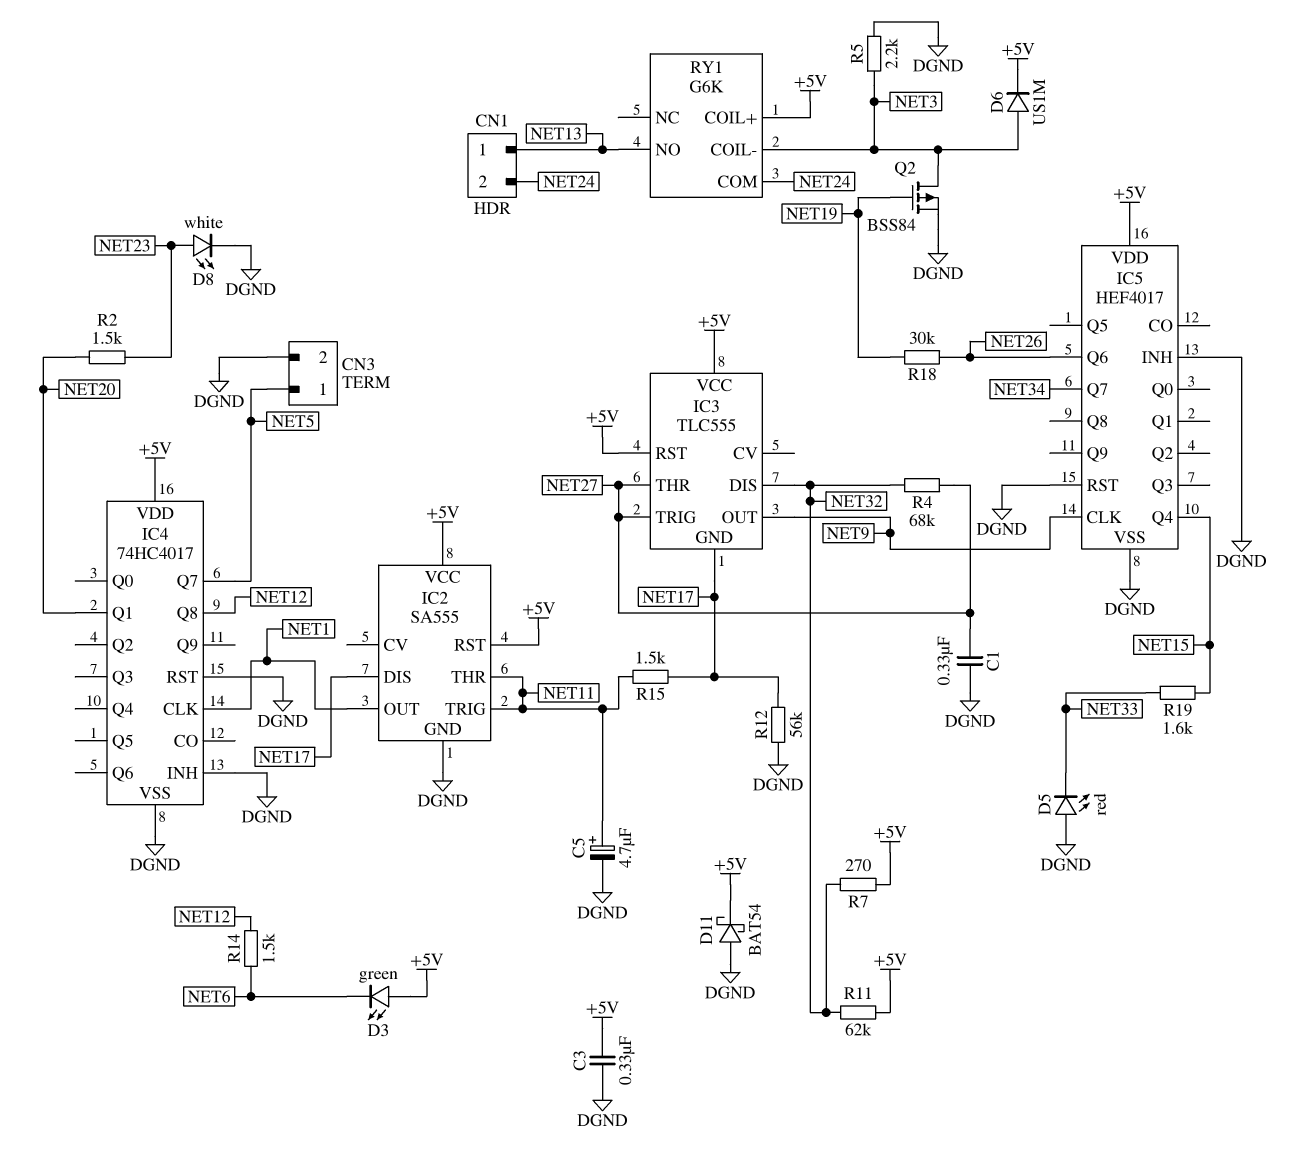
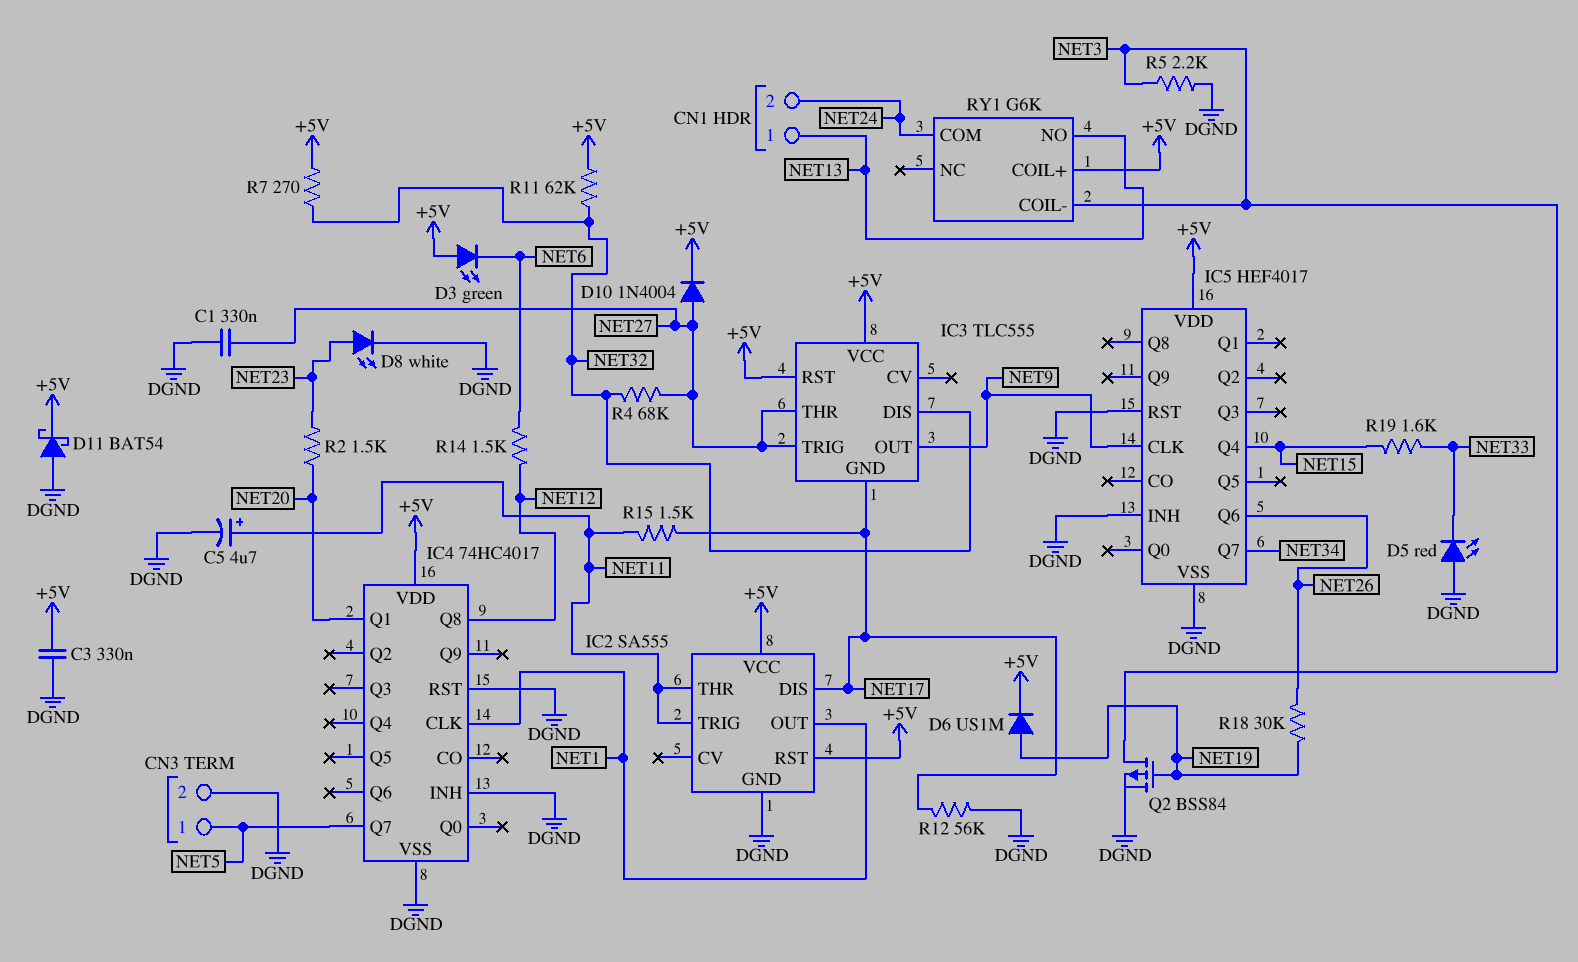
D6: diode US1M (A NET3, K +5V) -> diode US1M (A NET19, K +5V)
D10: none -> diode 1N4004 (A NET27, K +5V)

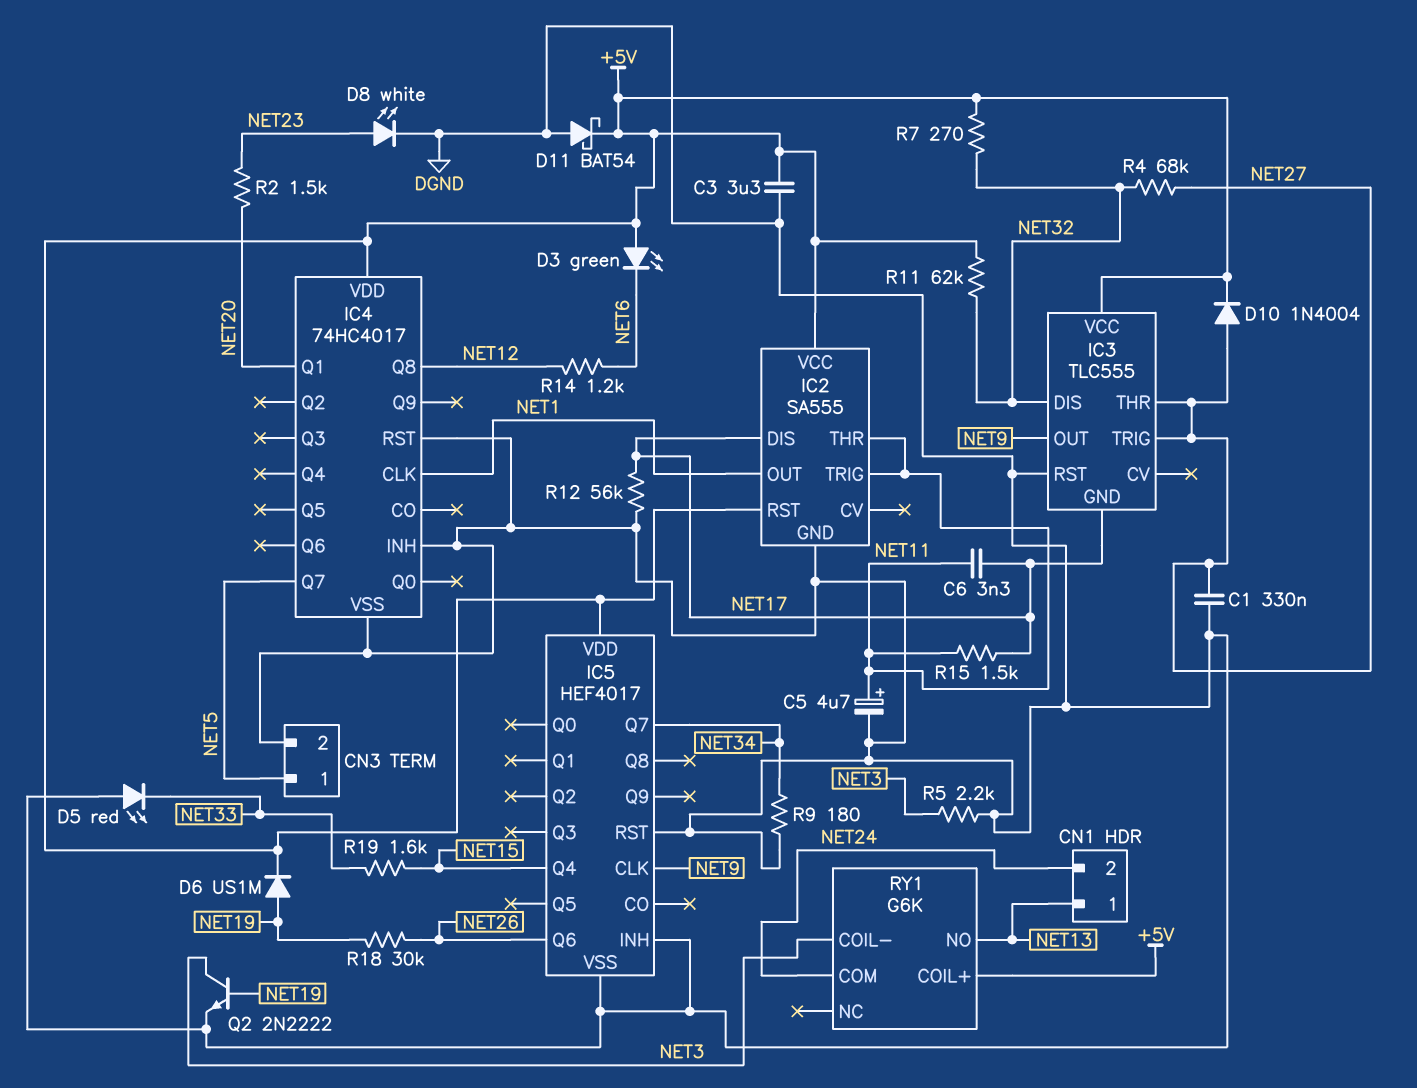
C3: 330nF (+5V, DGND) -> 3.3uF (+5V, DGND)
C6: none -> 3.3nF (NET11, NET17)
IC3 pin RST: +5V -> DGND
Q2: PMOS BSS84 (G NET19, D NET3, S DGND) -> NPN 2N2222 (B NET19, C NET3, E DGND)
R9: none -> 180 (DGND, NET34)
R14: 1.5k (NET6, NET12) -> 1.2k (NET6, NET12)

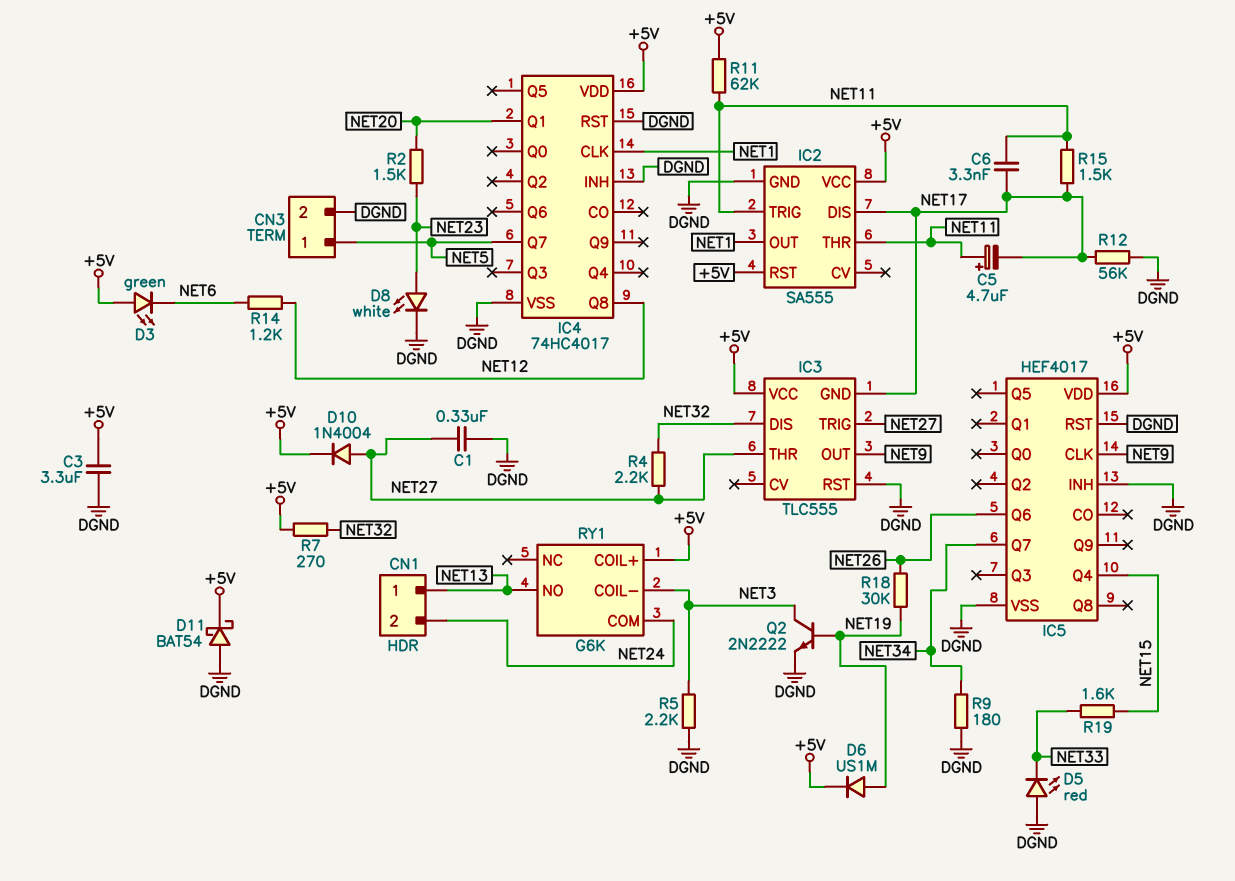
C5: 4.7uF (plus NET11, minus DGND) -> 4.7uF (plus NET11, minus NET17)
R4: 68k (NET27, NET32) -> 2.2k (NET27, NET32)
R11: 62k (+5V, NET32) -> 62k (+5V, NET11)

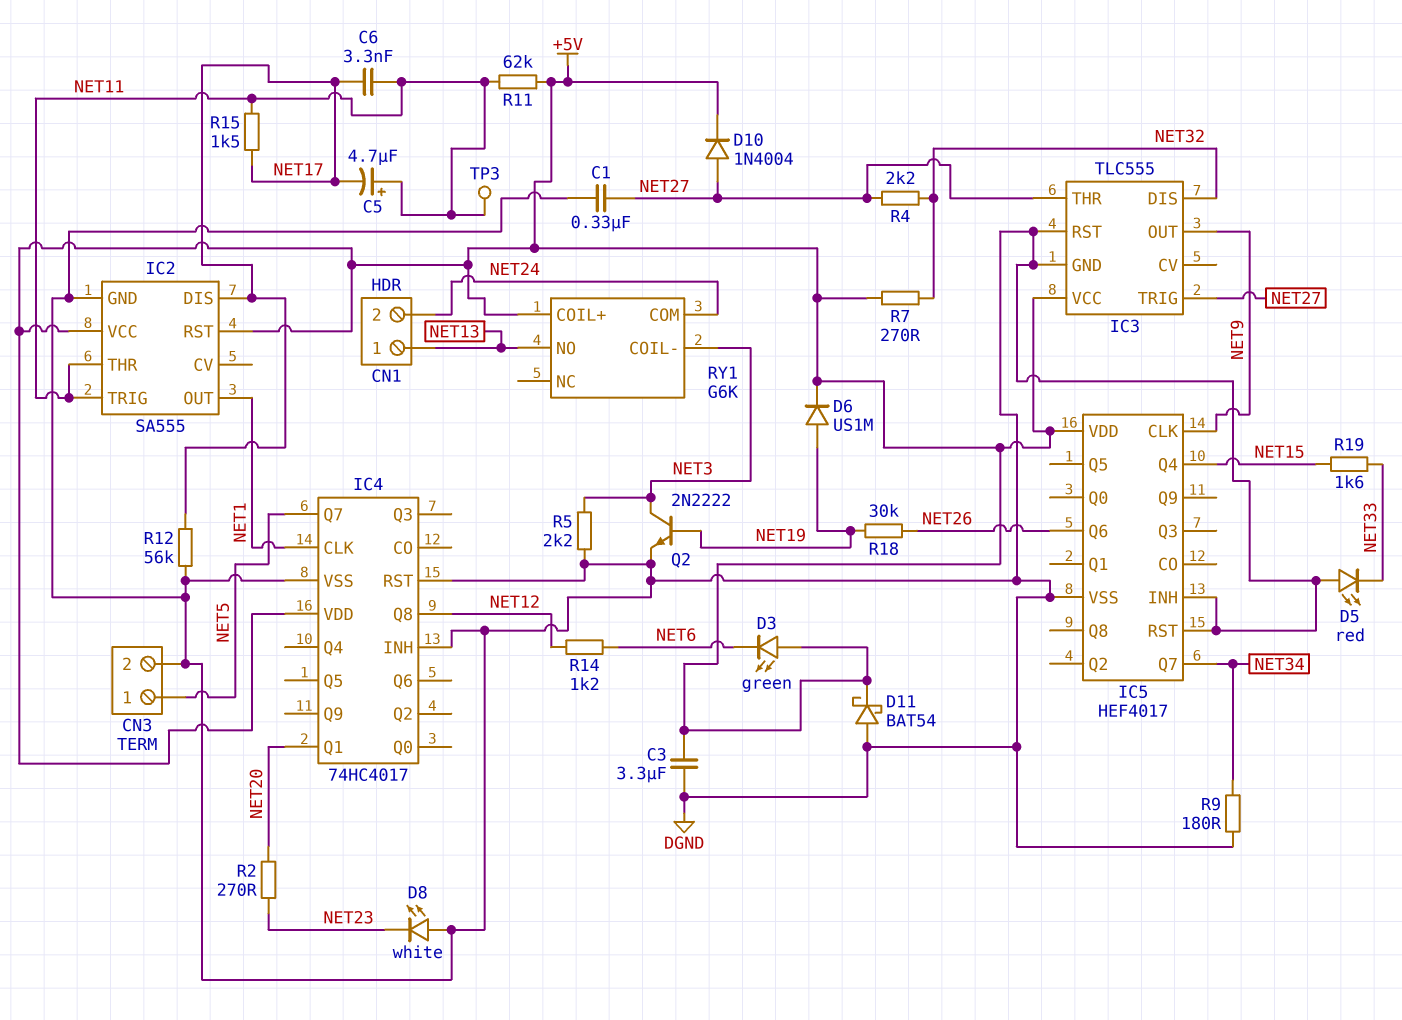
D8: LED white (A NET23, K DGND) -> LED white (A DGND, K NET23)
IC3 pin GND: NET17 -> DGND
R2: 1.5k (NET20, NET23) -> 270 (NET20, NET23)
TP3: none -> test point (NET11)

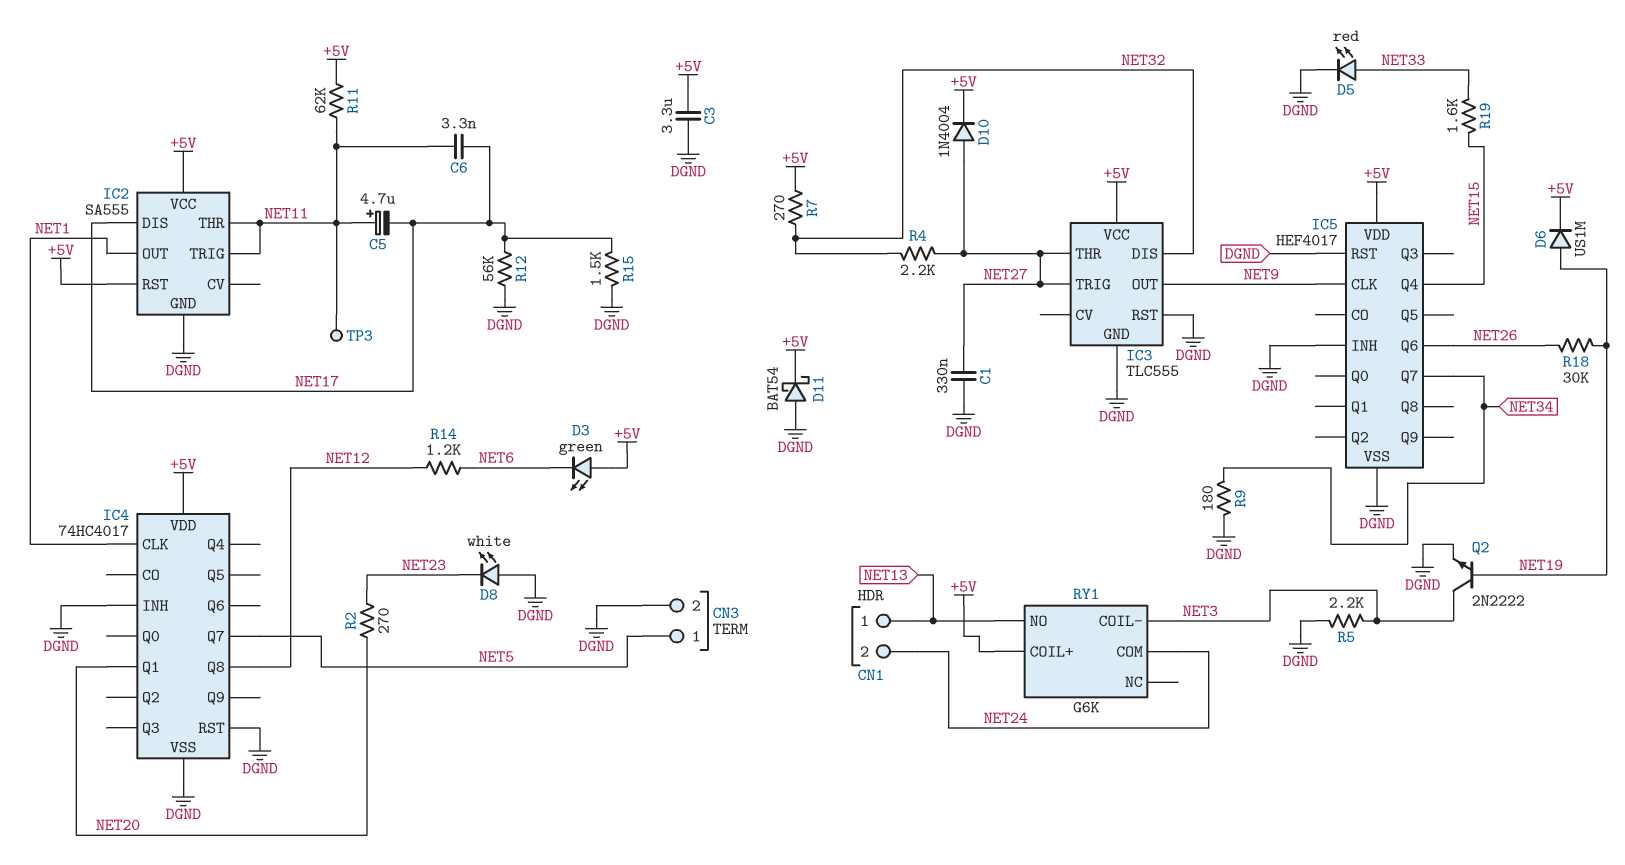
D5: LED red (A DGND, K NET33) -> LED red (A NET33, K DGND)
R15: 1.5k (NET11, NET17) -> 1.5k (DGND, NET17)

